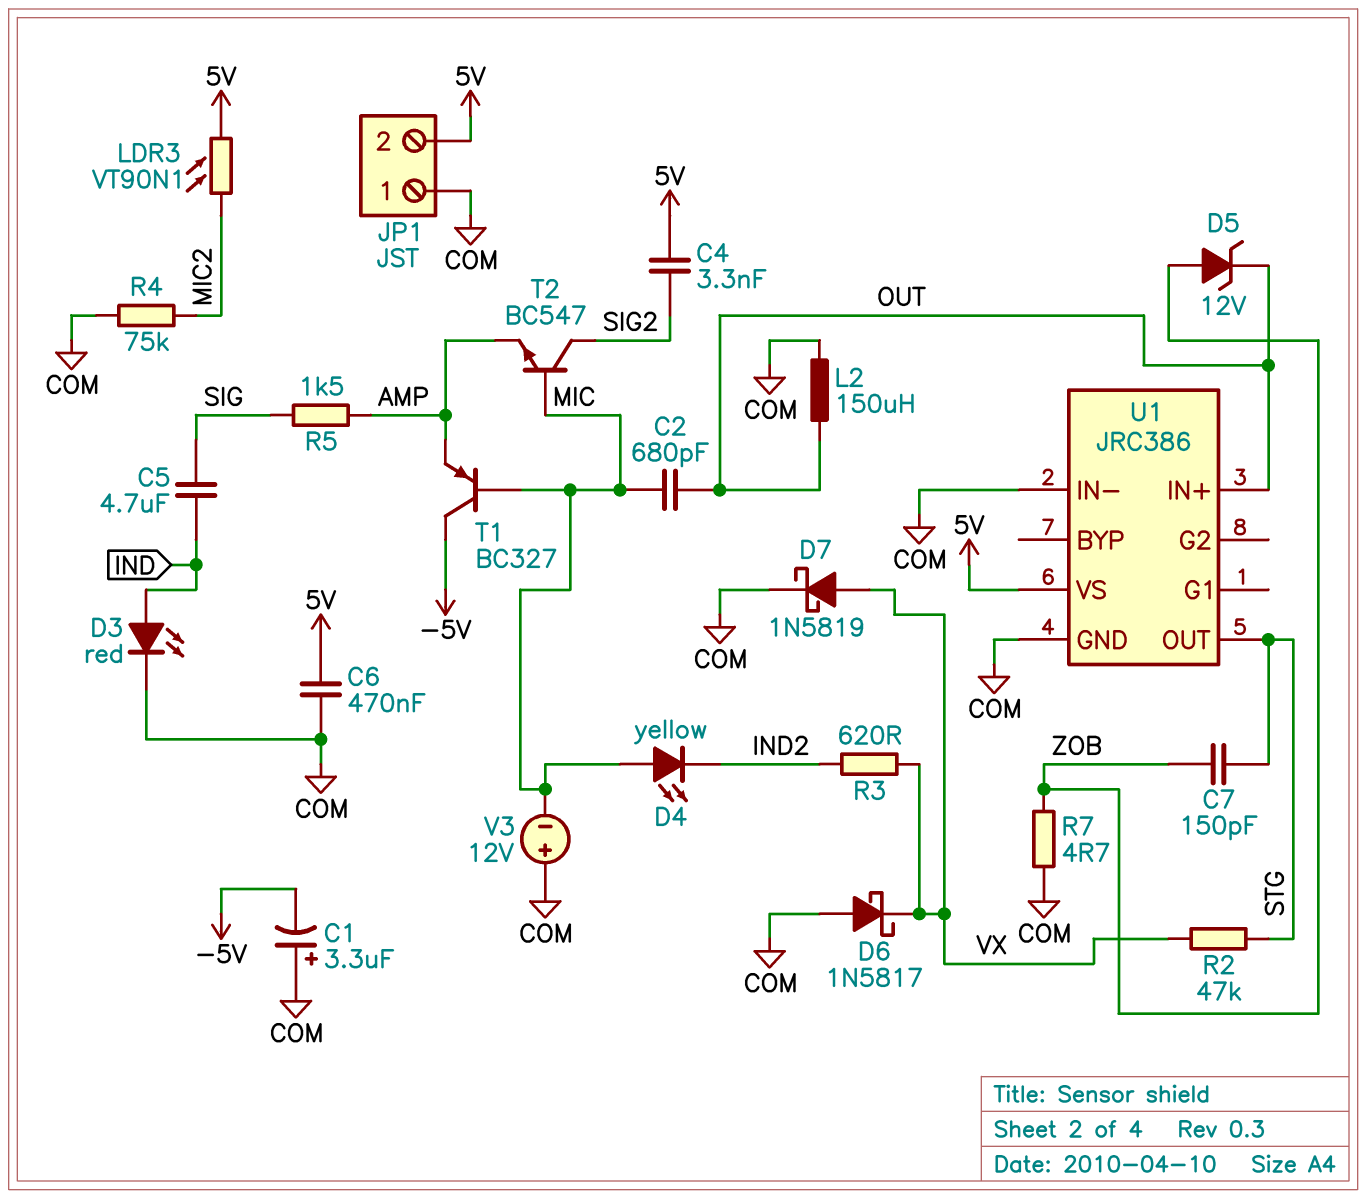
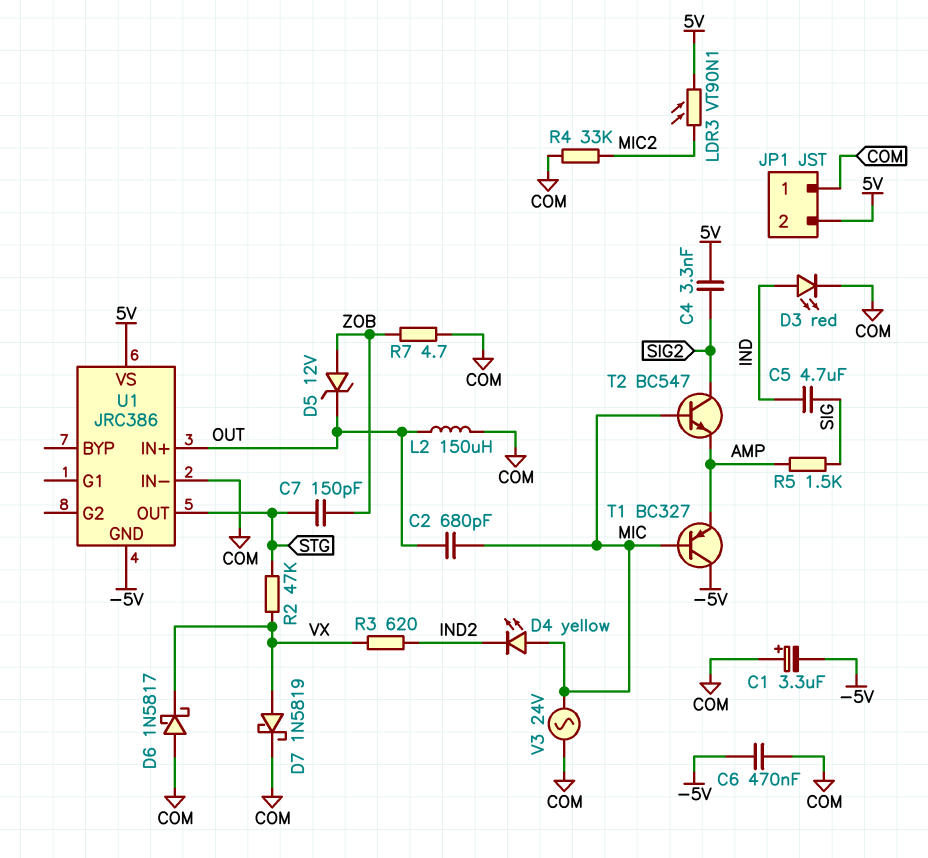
C6: 470nF (5V, COM) -> 470nF (-5V, COM)
R4: 75k (COM, MIC2) -> 33k (COM, MIC2)
U1 pin GND: COM -> -5V
V3: 12V (plus COM, minus MIC) -> AC 24V (COM, MIC)

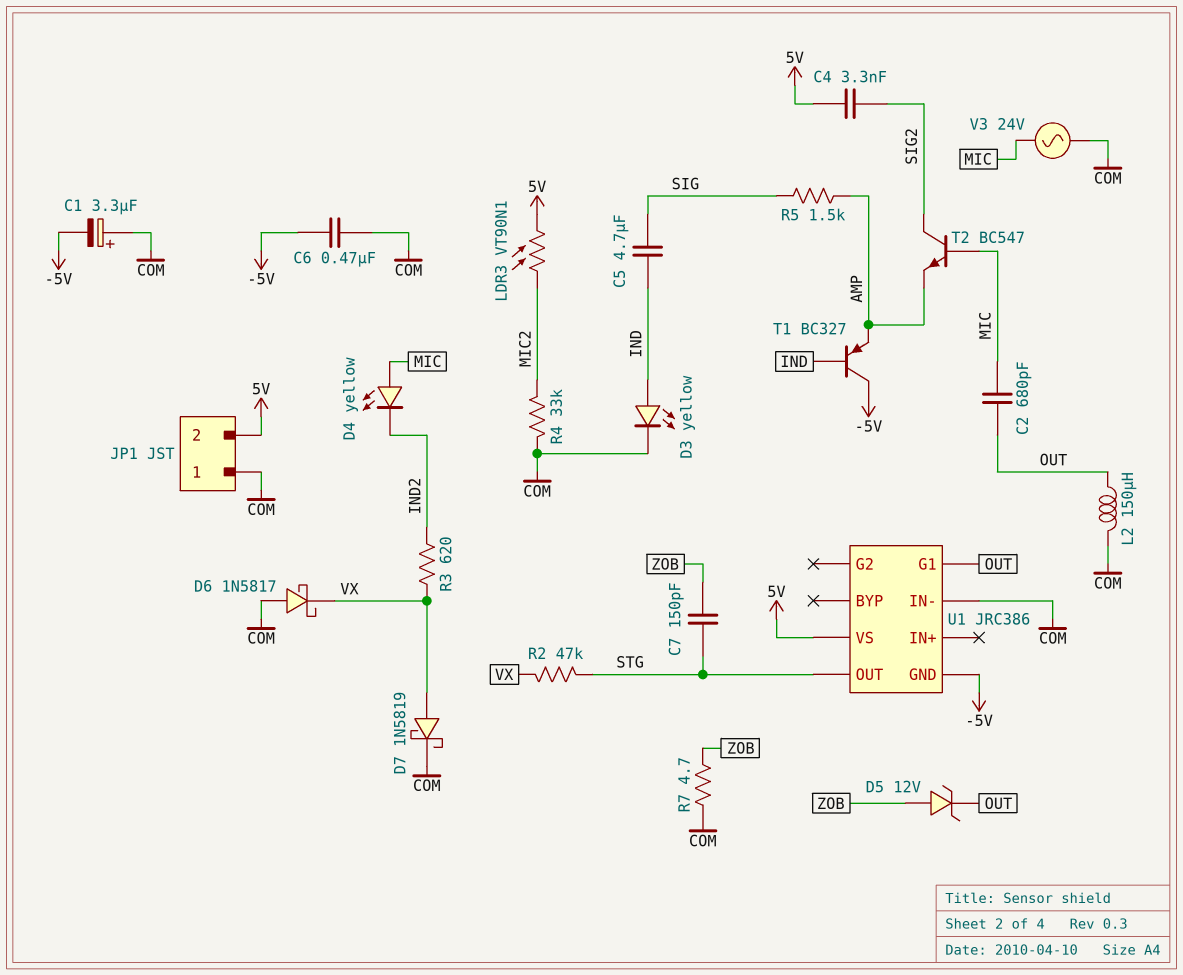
D3: LED red (A IND, K COM) -> LED yellow (A IND, K COM)
T1: PNP BC327 (B MIC, C -5V, E AMP) -> PNP BC327 (B IND, C -5V, E AMP)
U1 pin G1: none -> OUT
U1 pin IN+: OUT -> none

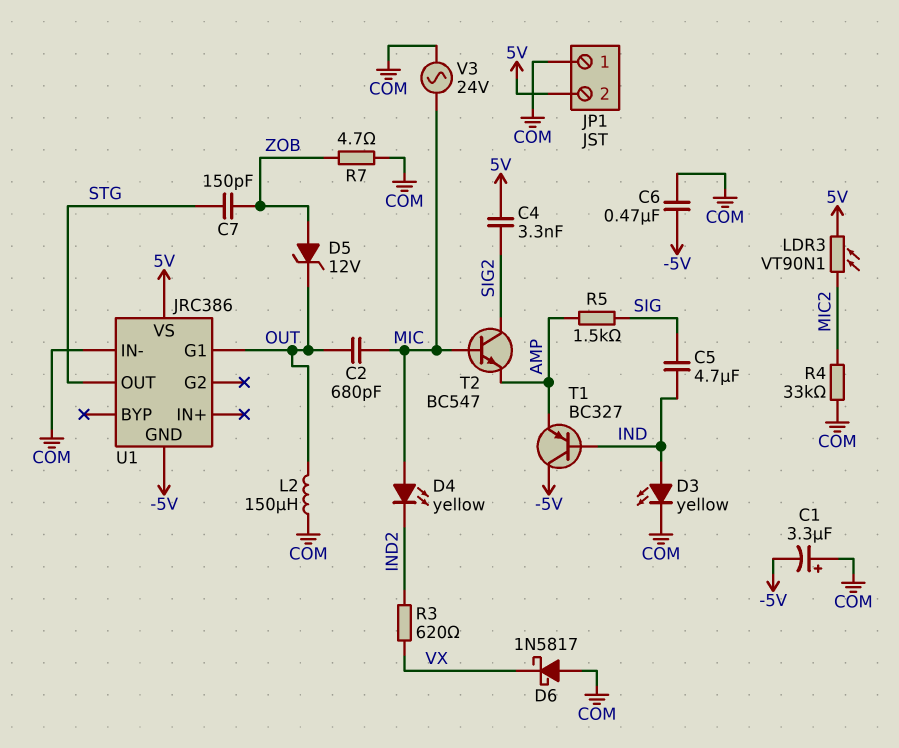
D7: schottky 1N5819 (A VX, K COM) -> none
R2: 47k (STG, VX) -> none

